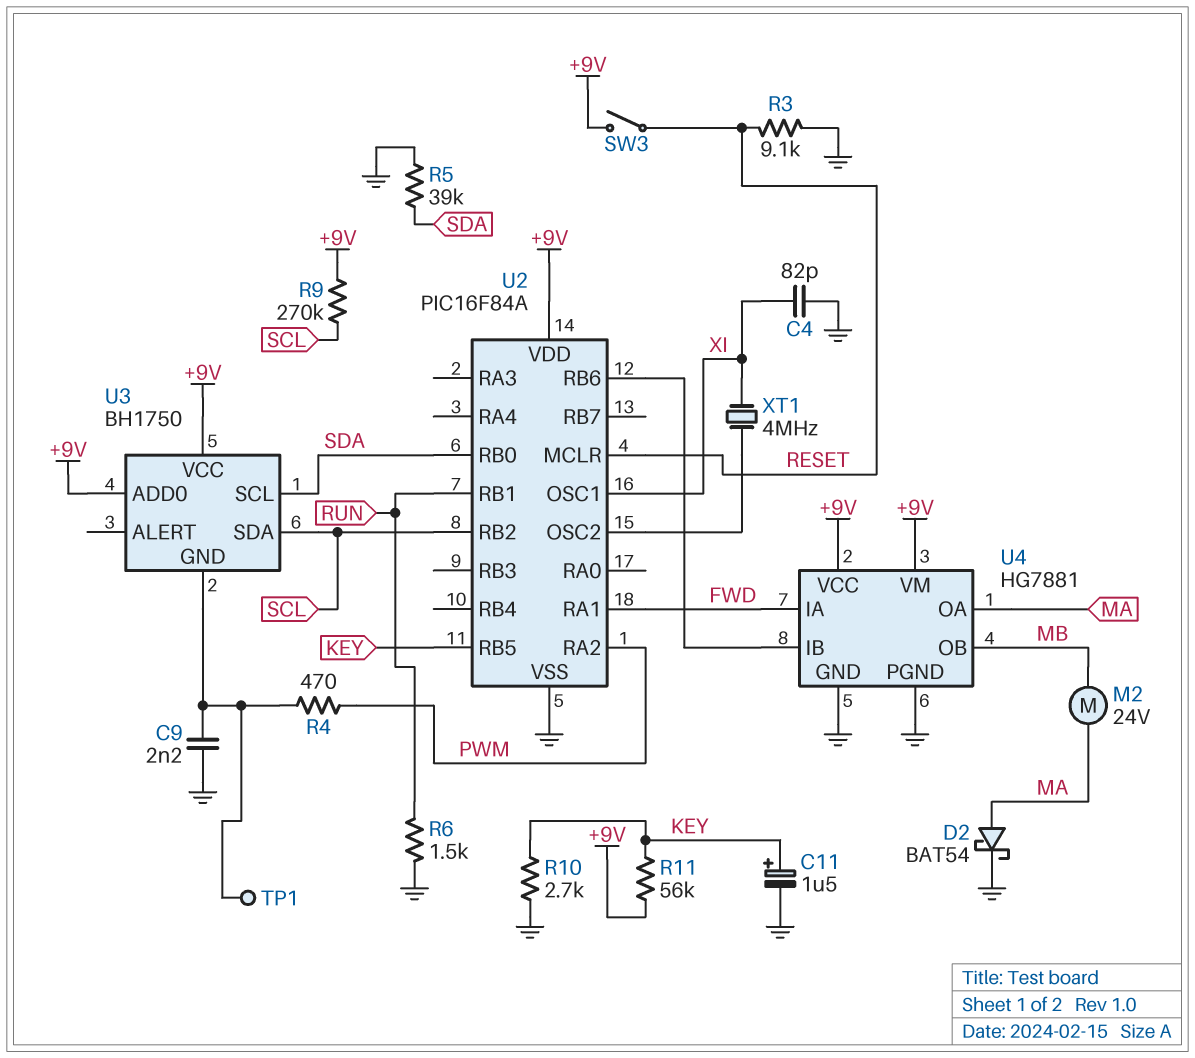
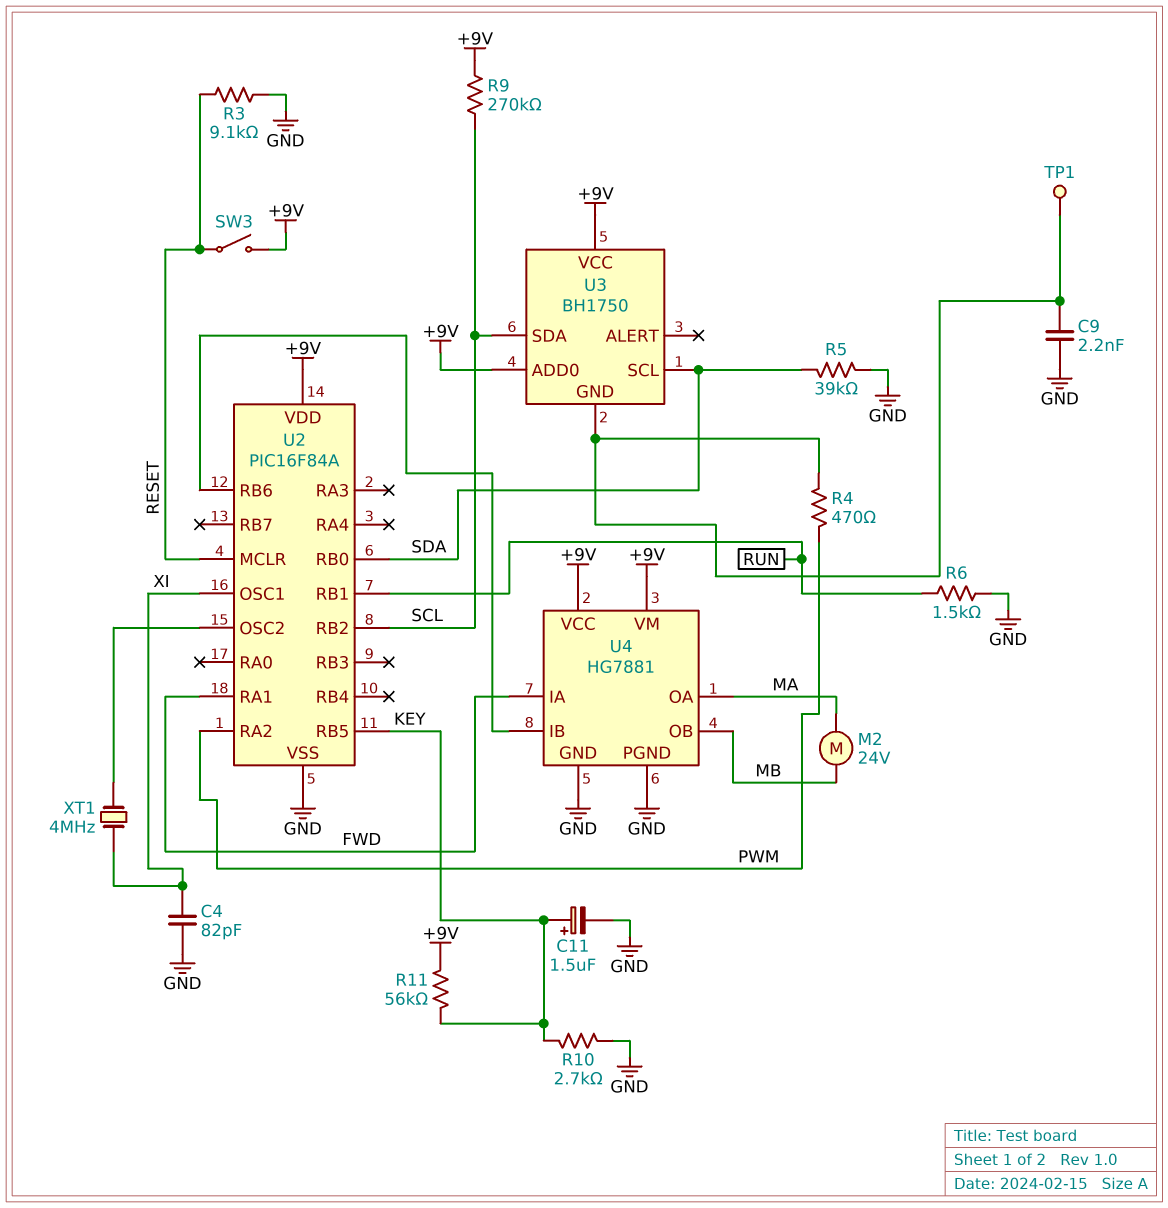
D2: schottky BAT54 (A MA, K GND) -> none

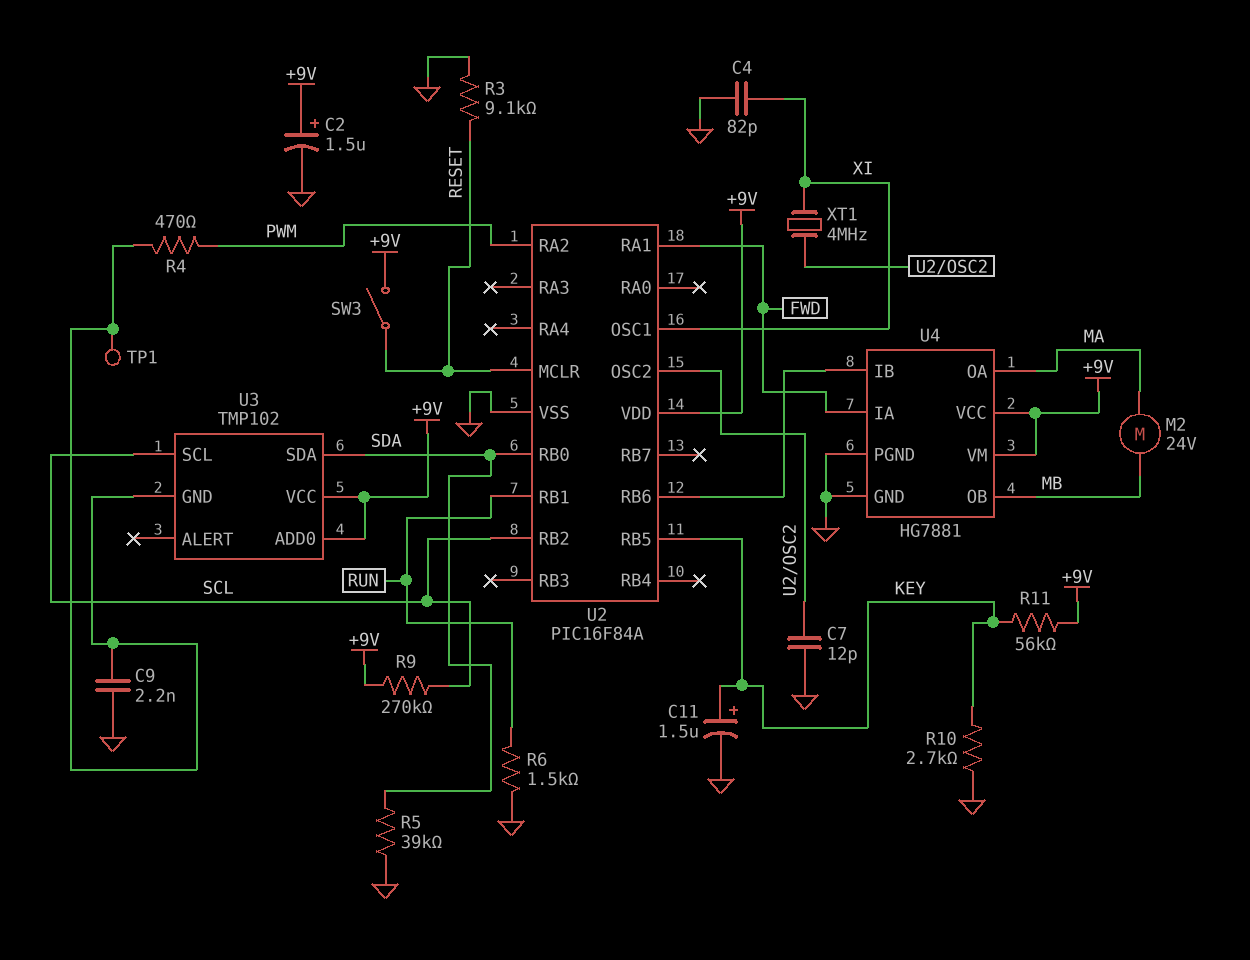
C2: none -> 1.5uF (plus +9V, minus GND)
C7: none -> 12pF (GND, U2/OSC2)
U3: BH1750 -> TMP102
U3 pin SCL: SDA -> SCL
U3 pin SDA: SCL -> SDA

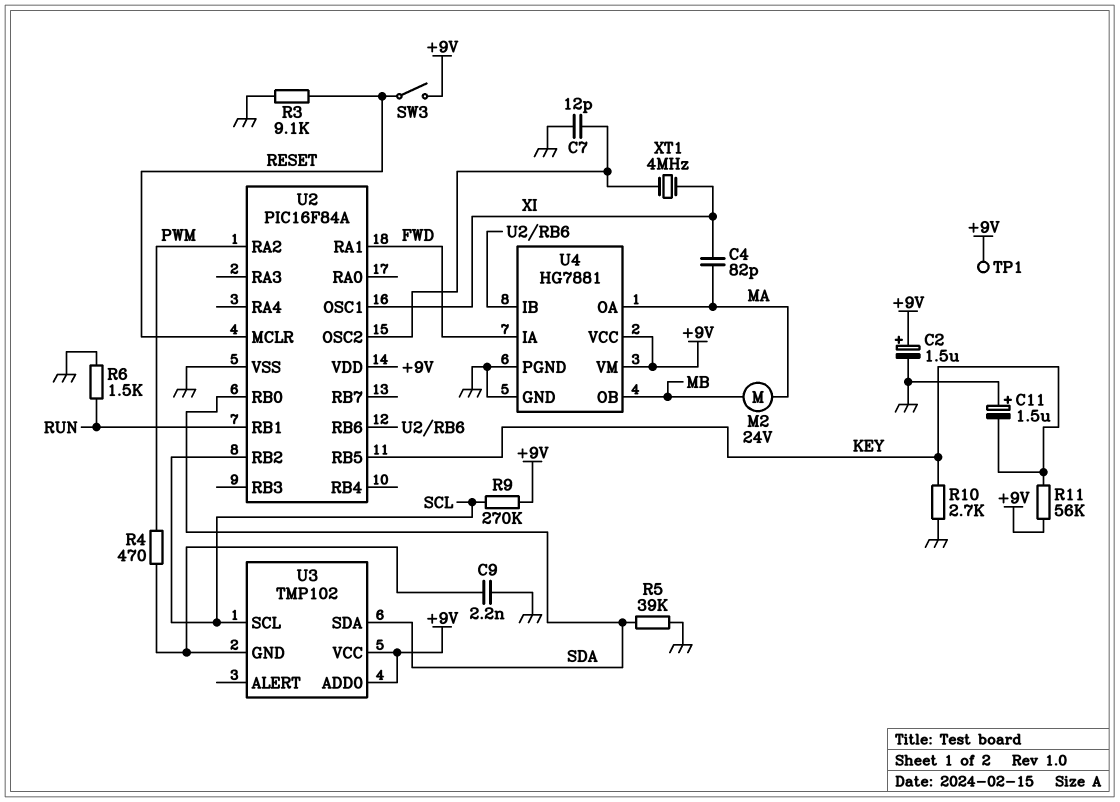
C4: 82pF (GND, XI) -> 82pF (MA, XI)
C11: 1.5uF (plus KEY, minus GND) -> 1.5uF (plus GND, minus KEY)
TP1: test point (U3/GND) -> test point (+9V)

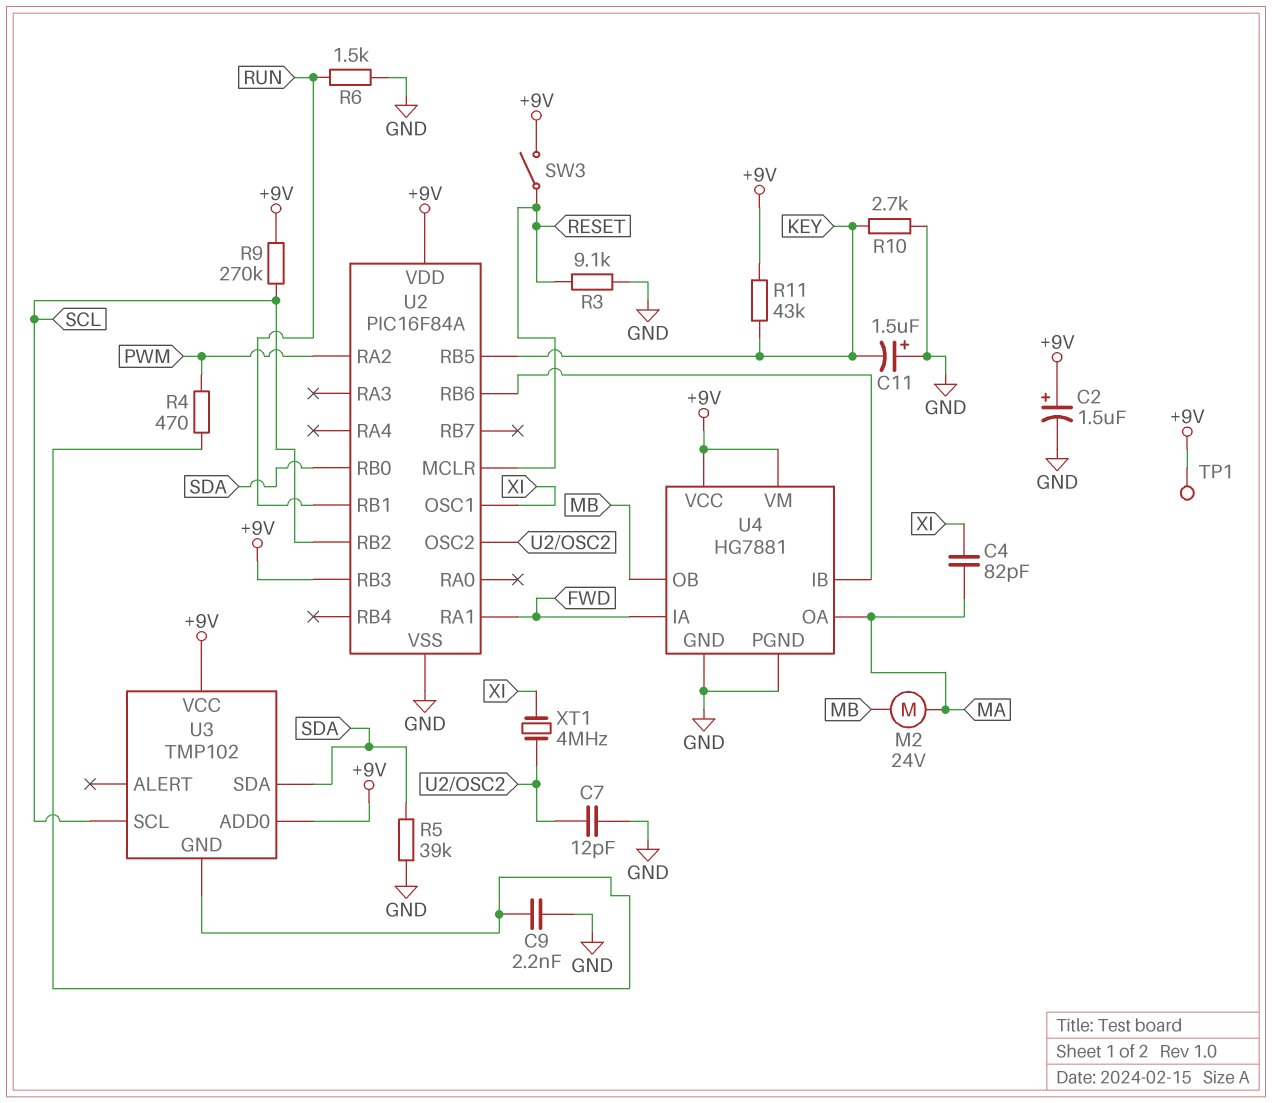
R11: 56k (+9V, KEY) -> 43k (+9V, KEY)
U2 pin RB3: none -> +9V

